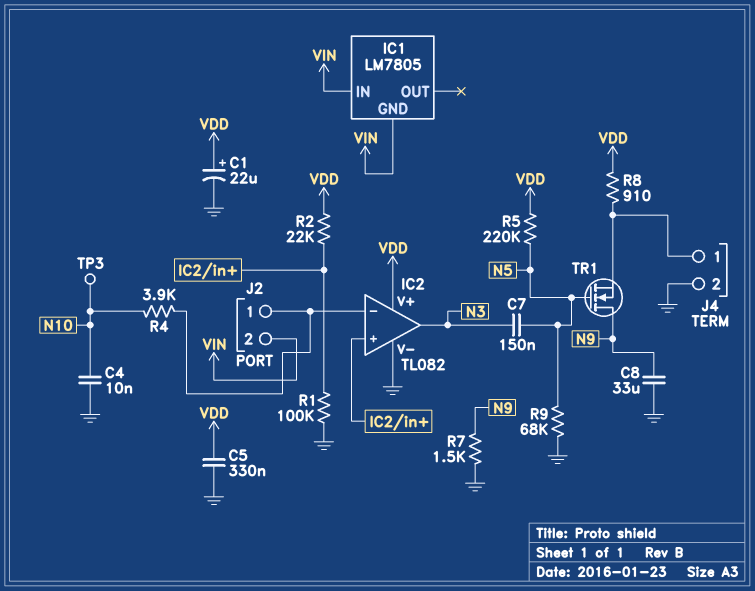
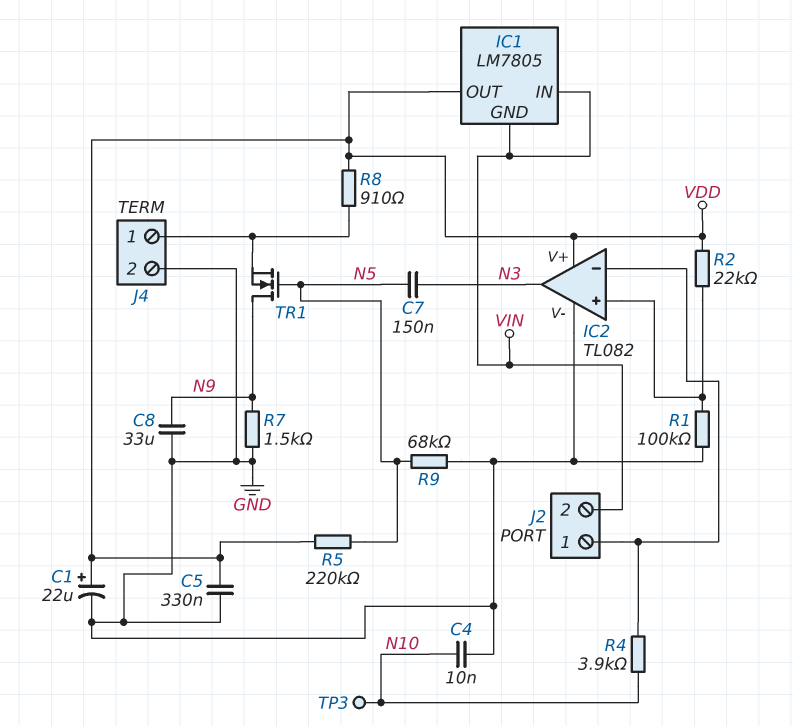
IC1 pin OUT: none -> VDD

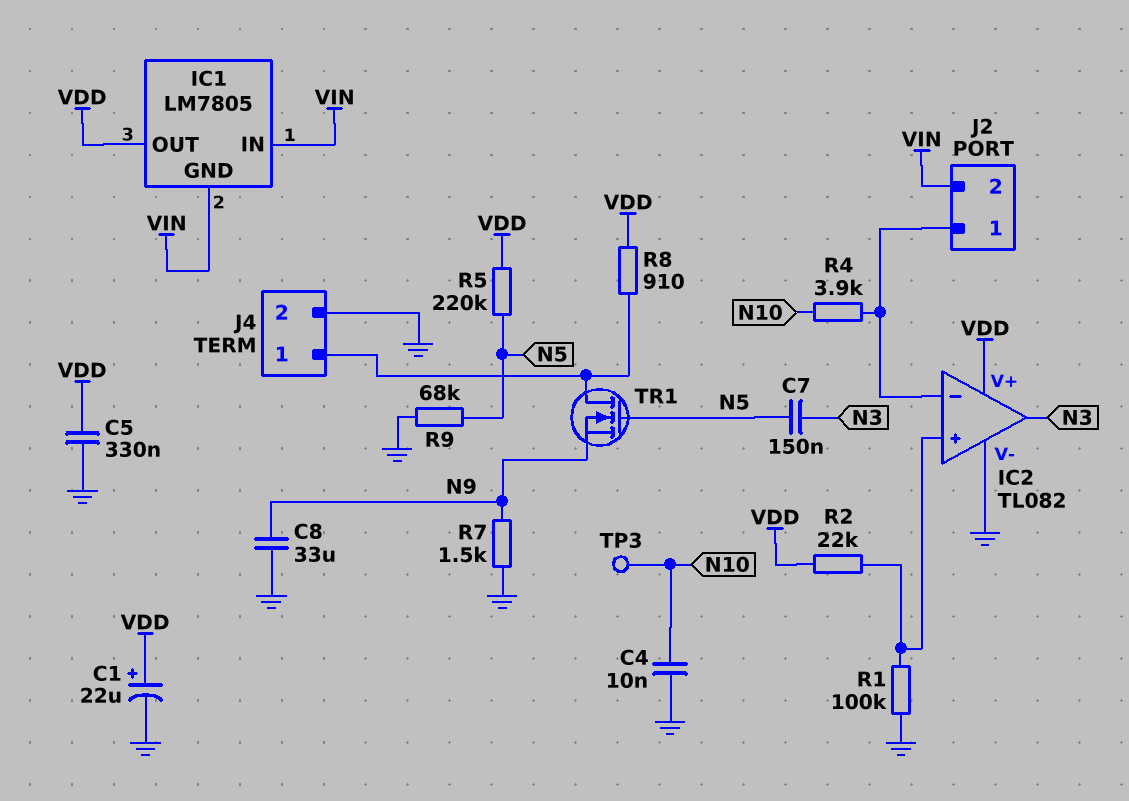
TR1: NMOS (G N5, D N9, S J4/1) -> NMOS (G N5, D J4/1, S N9)

